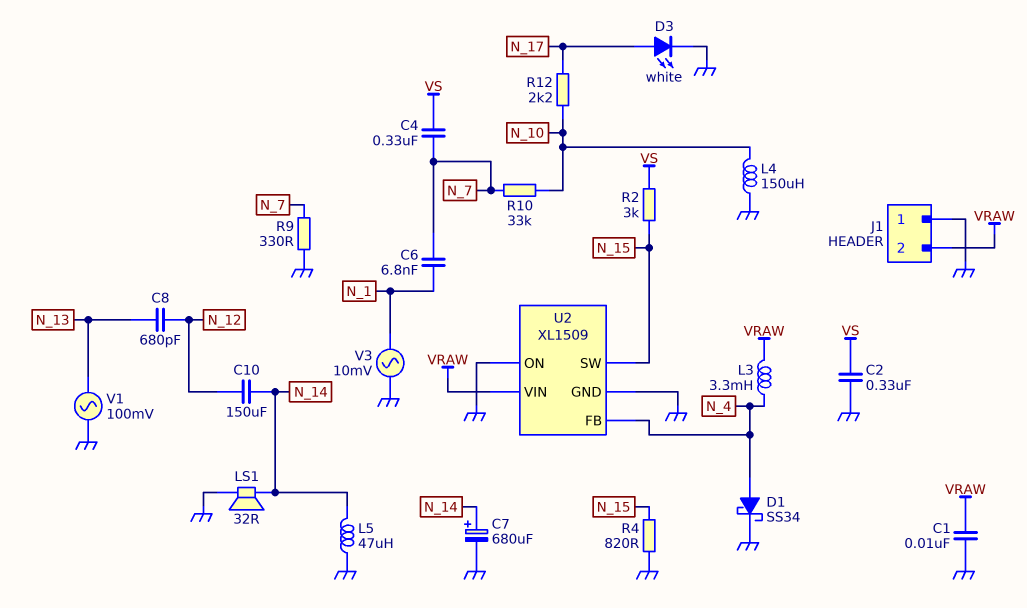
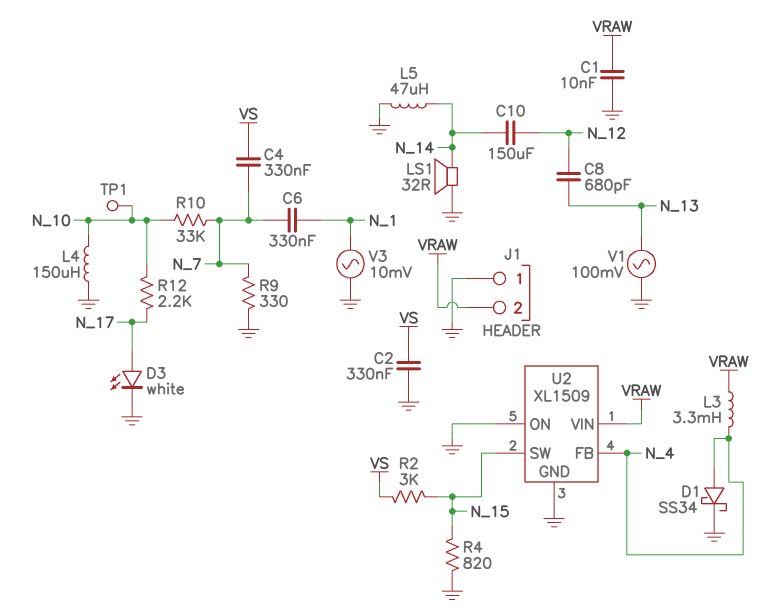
C6: 6.8nF (N_1, N_7) -> 330nF (N_1, N_7)
C7: 680uF (plus N_14, minus GND) -> none
TP1: none -> test point (N_10)

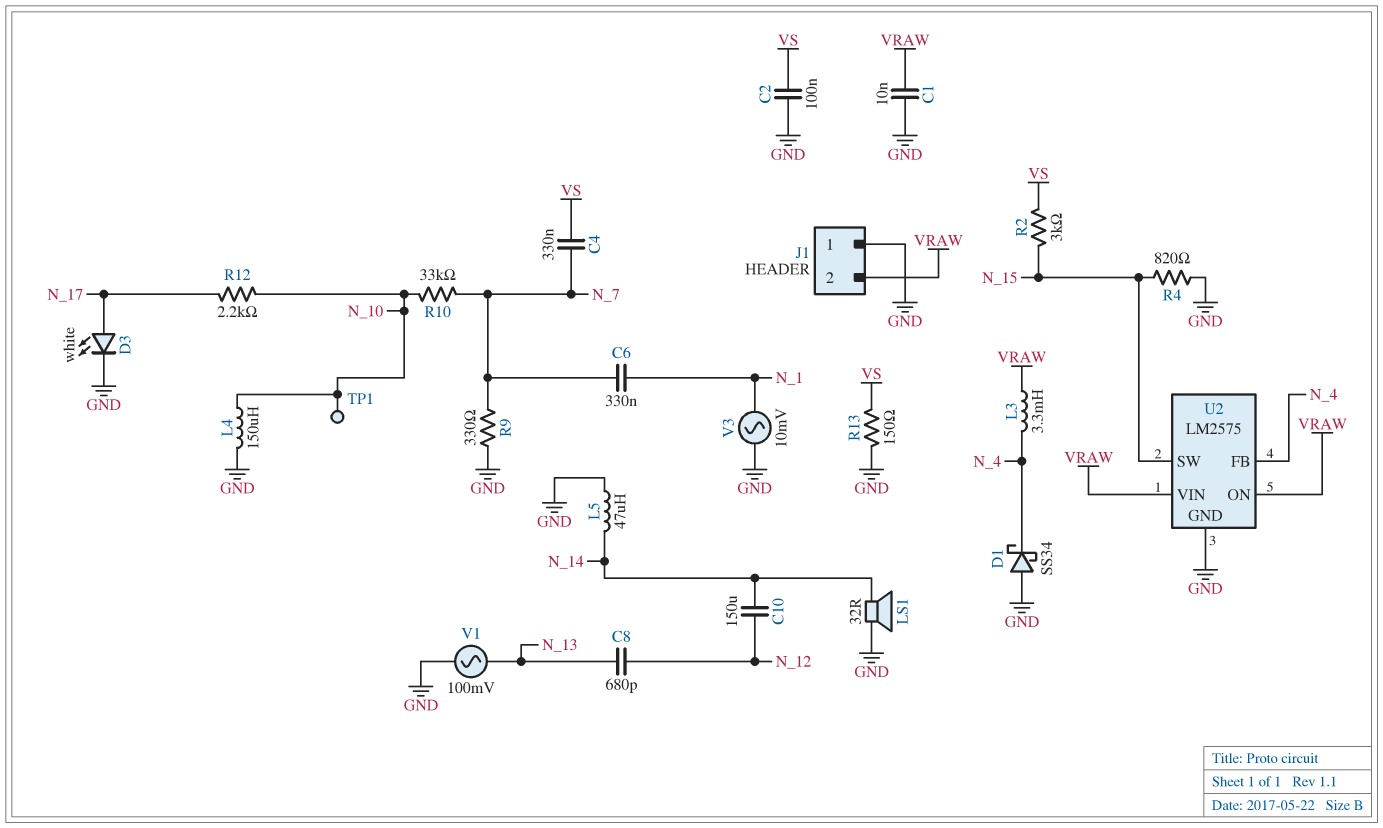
C2: 330nF (GND, VS) -> 100nF (GND, VS)
D1: schottky SS34 (A N_4, K GND) -> schottky SS34 (A GND, K N_4)
R13: none -> 150 (GND, VS)
U2: XL1509 -> LM2575
U2 pin ON: GND -> VRAW

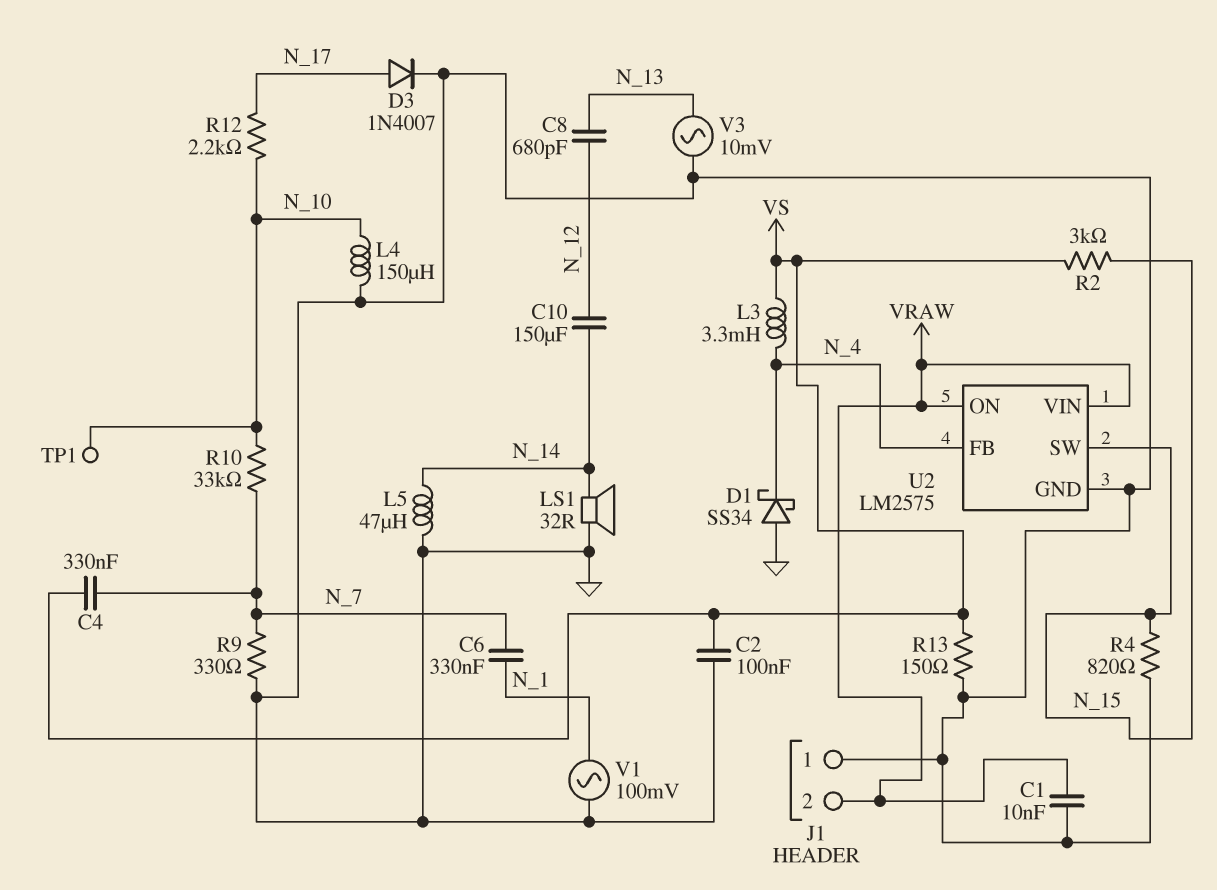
D3: LED white (A N_17, K GND) -> diode 1N4007 (A N_17, K GND)
L3: 3.3mH (N_4, VRAW) -> 3.3mH (N_4, VS)
V1: AC 100mV (GND, N_13) -> AC 100mV (GND, N_1)
V3: AC 10mV (GND, N_1) -> AC 10mV (GND, N_13)

